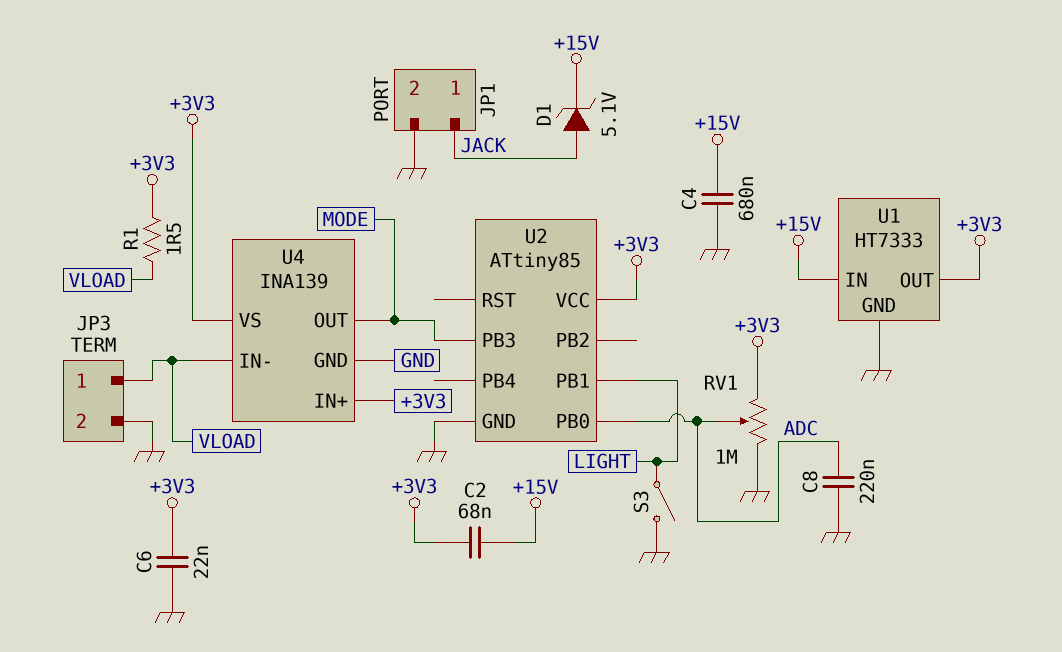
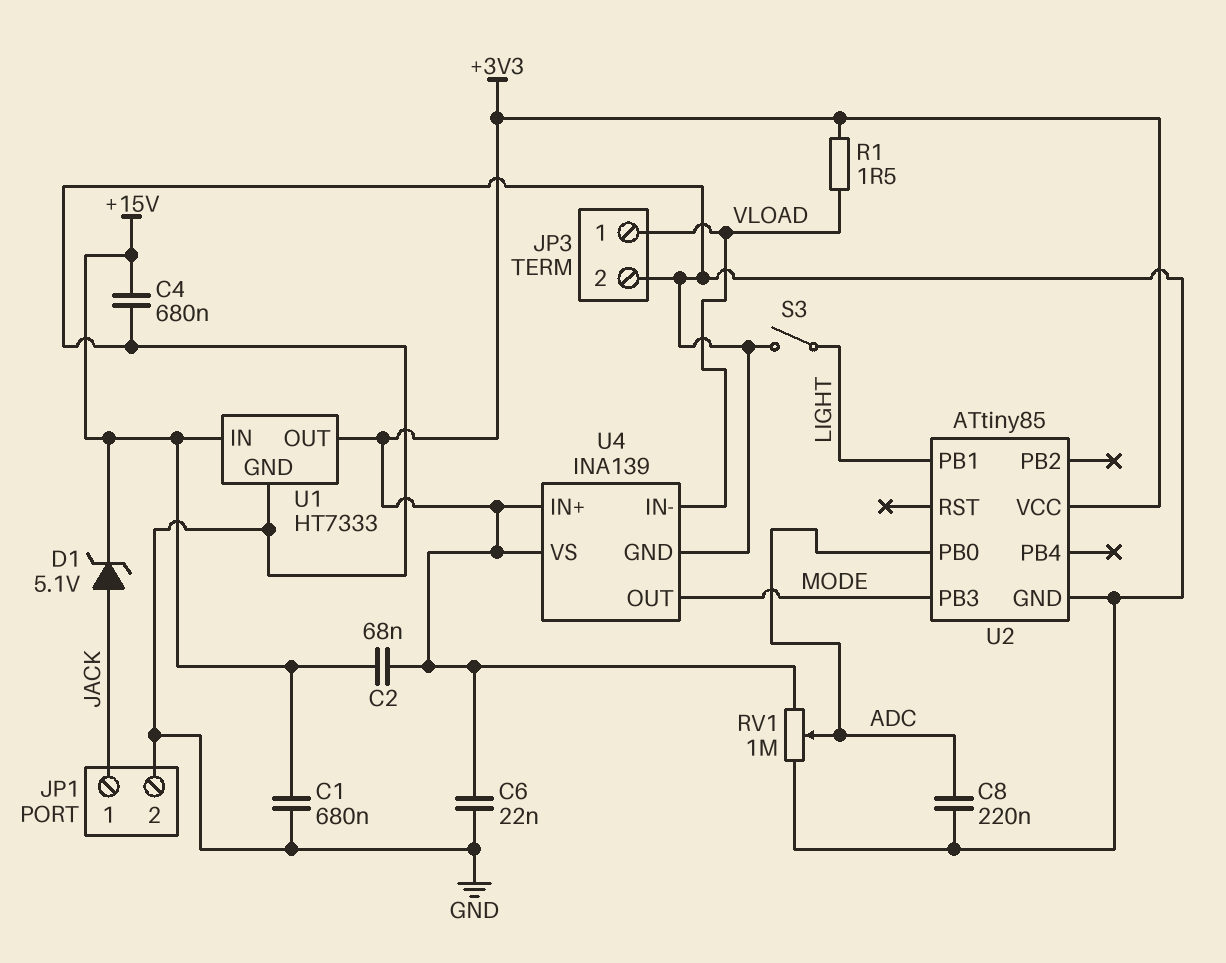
C1: none -> 680nF (+15V, GND)

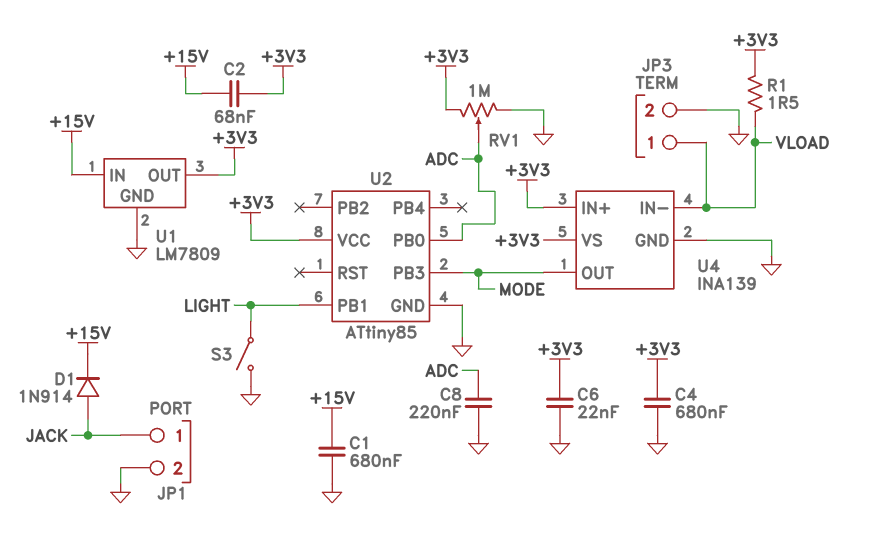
C4: 680nF (+15V, GND) -> 680nF (+3V3, GND)
D1: zener 5.1V (A JACK, K +15V) -> diode 1N914 (A JACK, K +15V)
U1: HT7333 -> LM7809

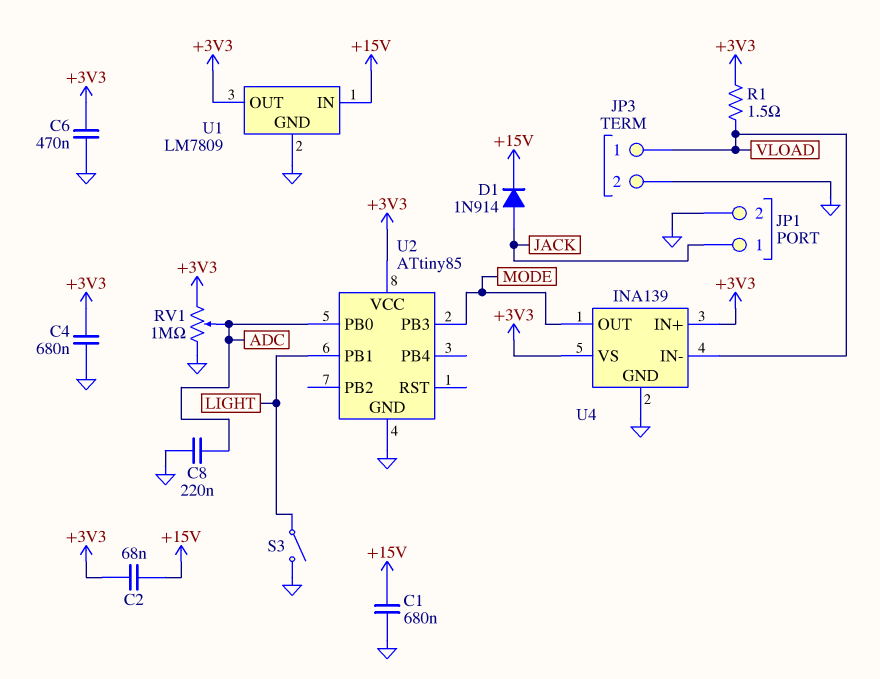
C6: 22nF (+3V3, GND) -> 470nF (+3V3, GND)

